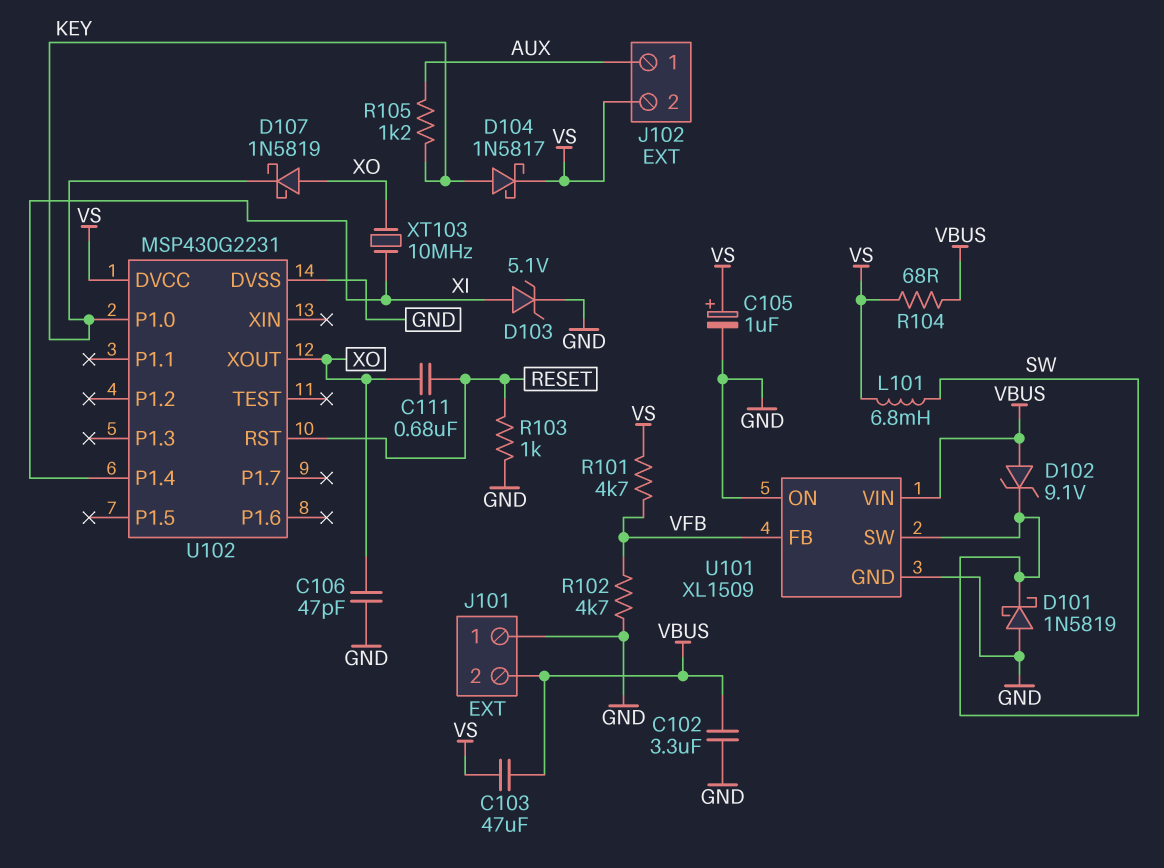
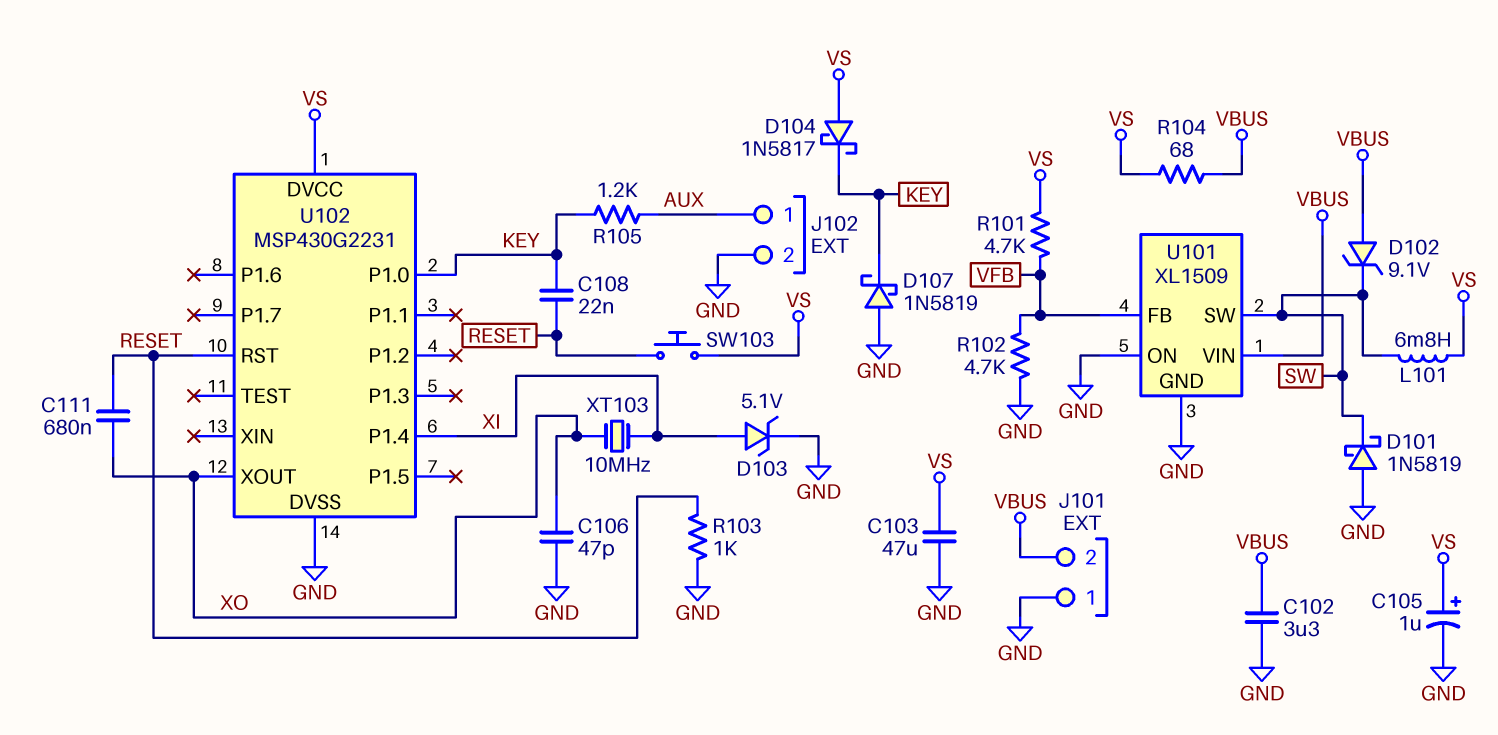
C103: 47uF (VBUS, VS) -> 47uF (GND, VS)
C108: none -> 22nF (KEY, RESET)
D104: schottky 1N5817 (A KEY, K VS) -> schottky 1N5817 (A VS, K KEY)
D107: schottky 1N5819 (A XO, K KEY) -> schottky 1N5819 (A GND, K KEY)
J102 pin 2: VS -> GND
SW103: none -> button (RESET, VS)

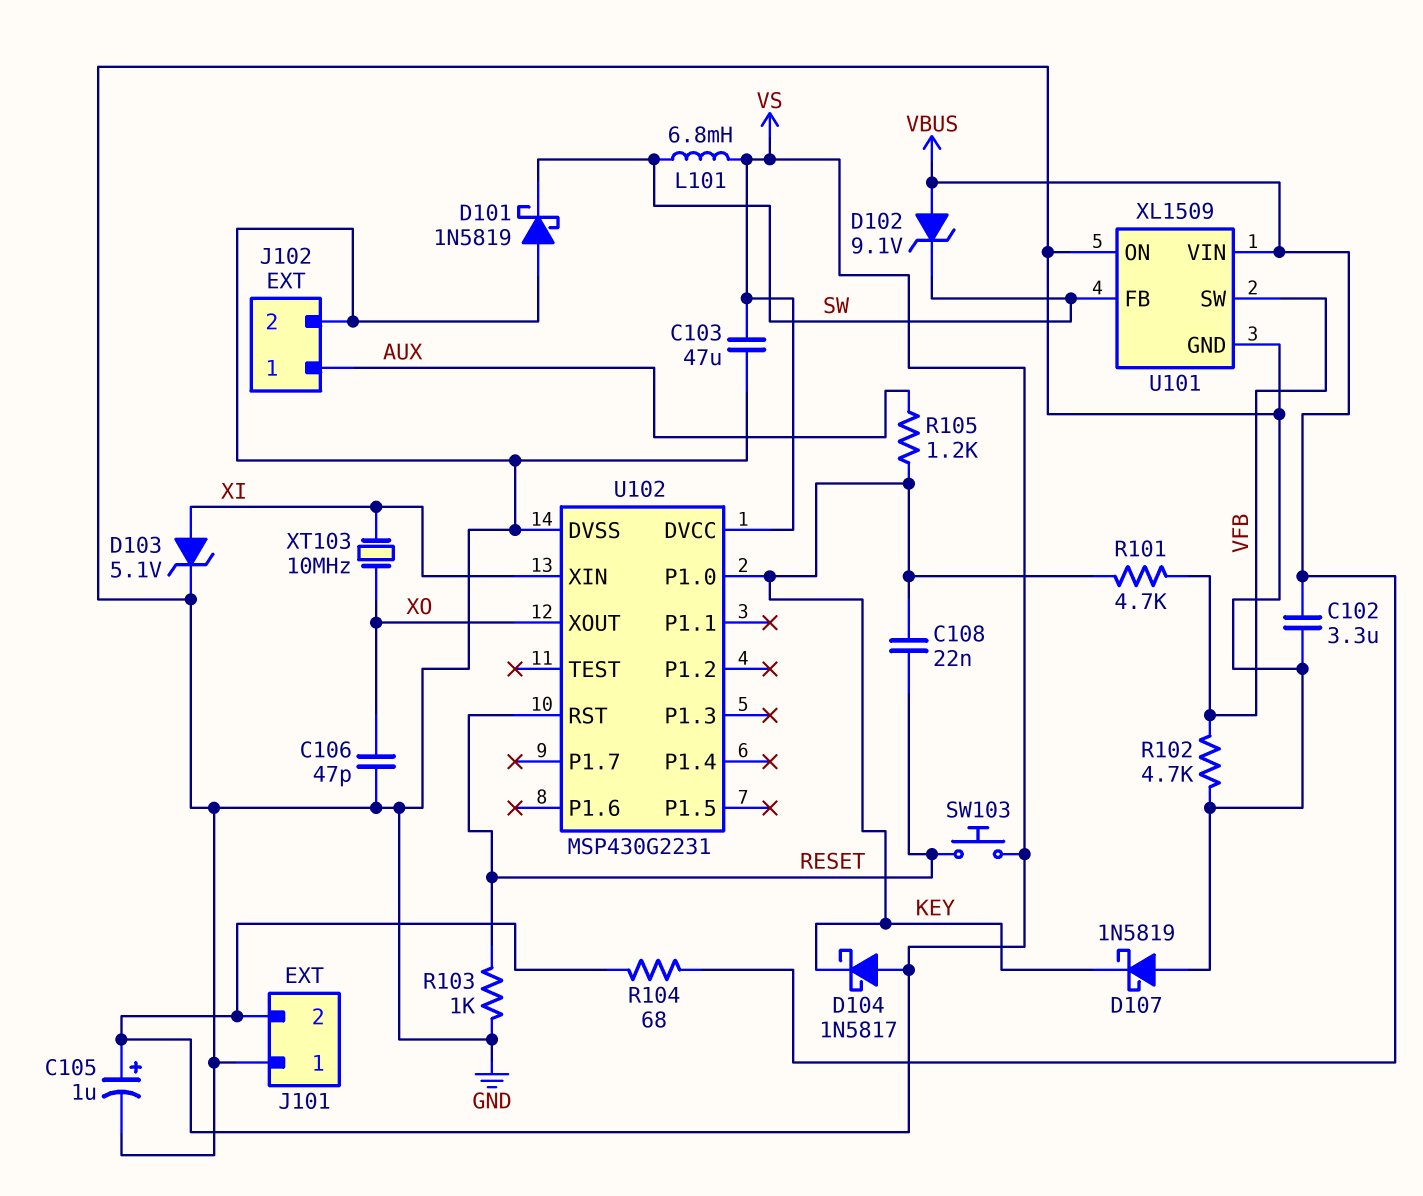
C111: 680nF (RESET, XO) -> none
J101 pin 2: VBUS -> VS
R101: 4.7k (VFB, VS) -> 4.7k (KEY, VFB)
U101 pin FB: VFB -> SW
U101 pin SW: SW -> VFB
U102 pin P1.4: XI -> none
U102 pin XIN: none -> XI

